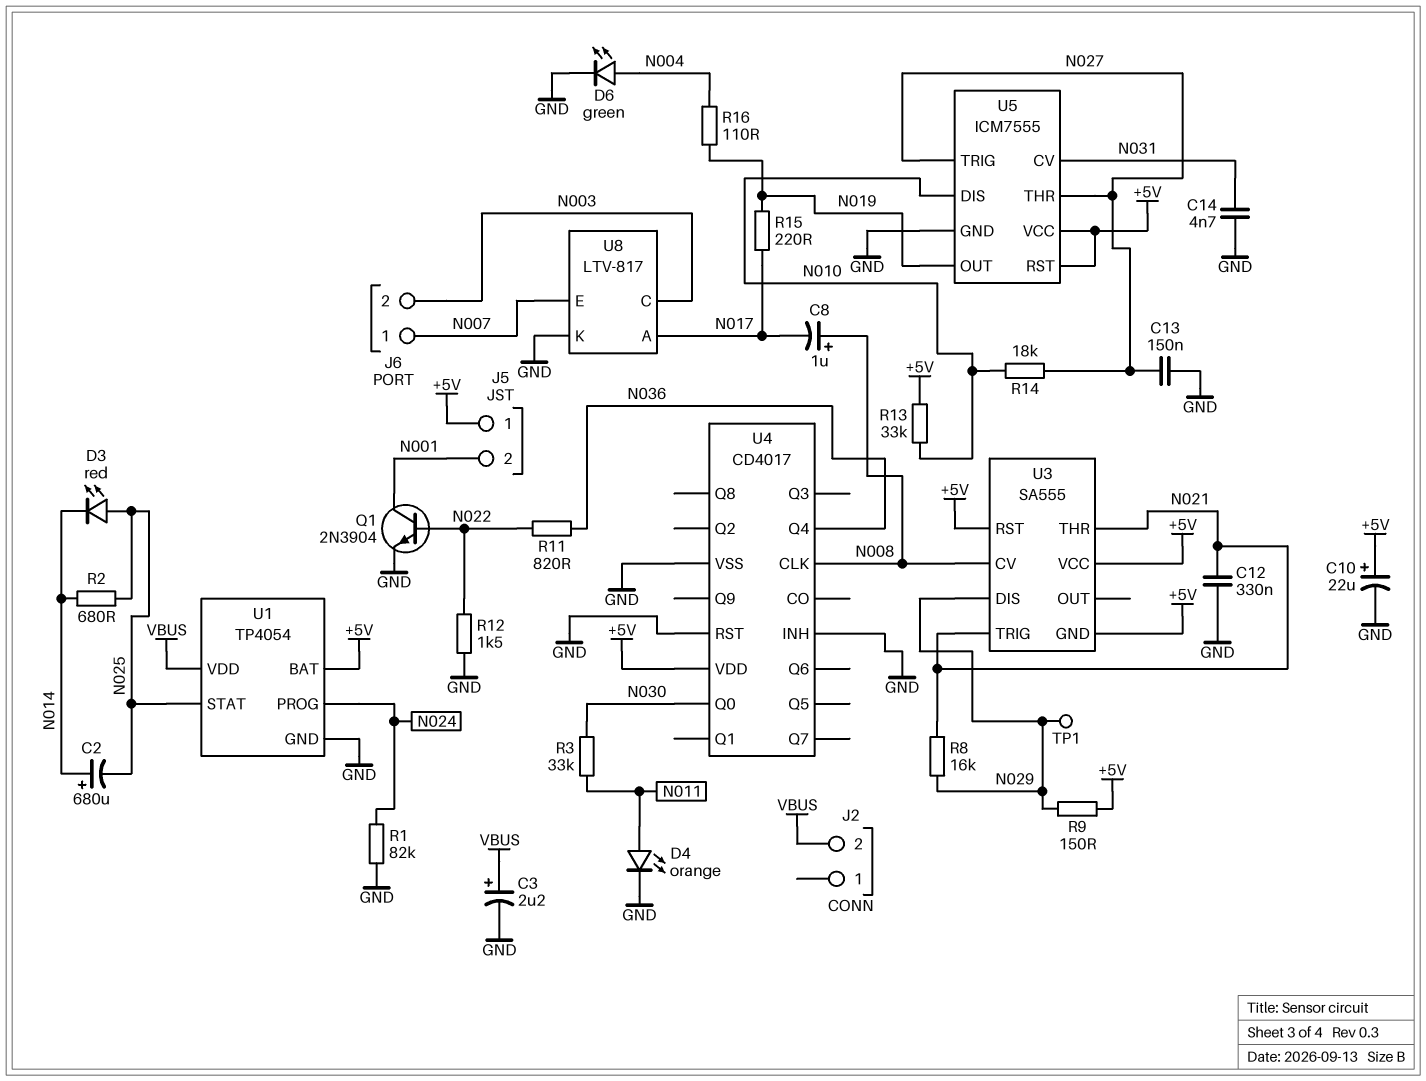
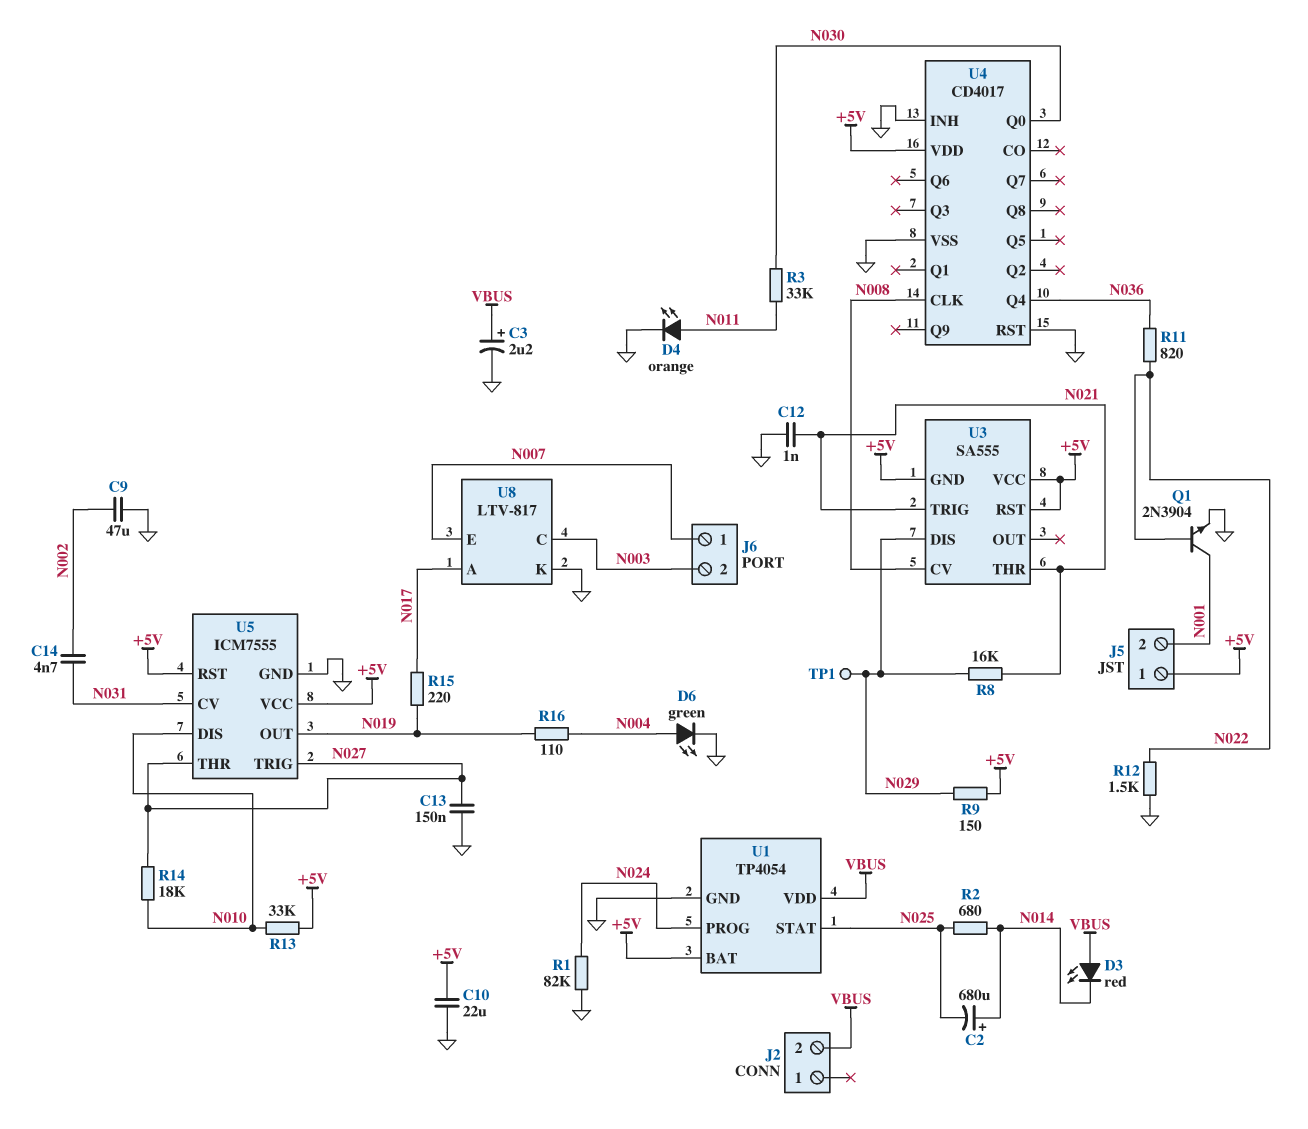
C8: 1uF (plus N008, minus N017) -> none
C9: none -> 47uF (GND, N002)
C10: 22uF (plus +5V, minus GND) -> 22uF (+5V, GND)
C12: 330nF (GND, N021) -> 1nF (GND, N021)
C14: 4.7nF (GND, N031) -> 4.7nF (N002, N031)
D3: LED red (A N025, K N014) -> LED red (A VBUS, K N014)

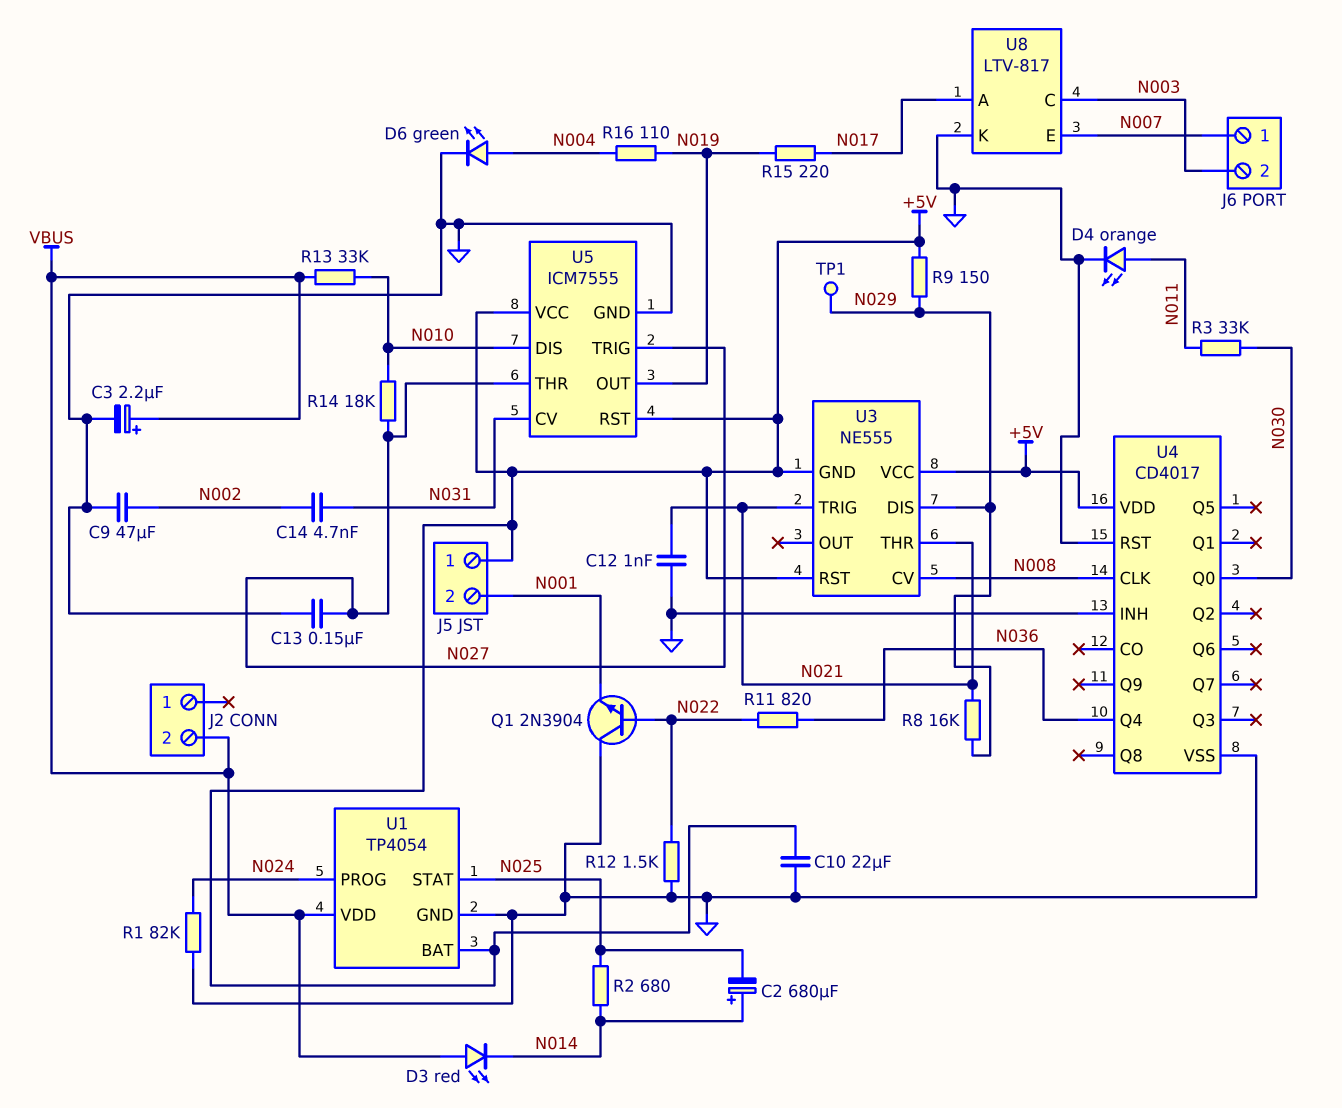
Q1: NPN 2N3904 (B N022, C N001, E GND) -> NPN 2N3904 (B N022, C GND, E N001)
R13: 33k (+5V, N010) -> 33k (N010, VBUS)
U3: SA555 -> NE555

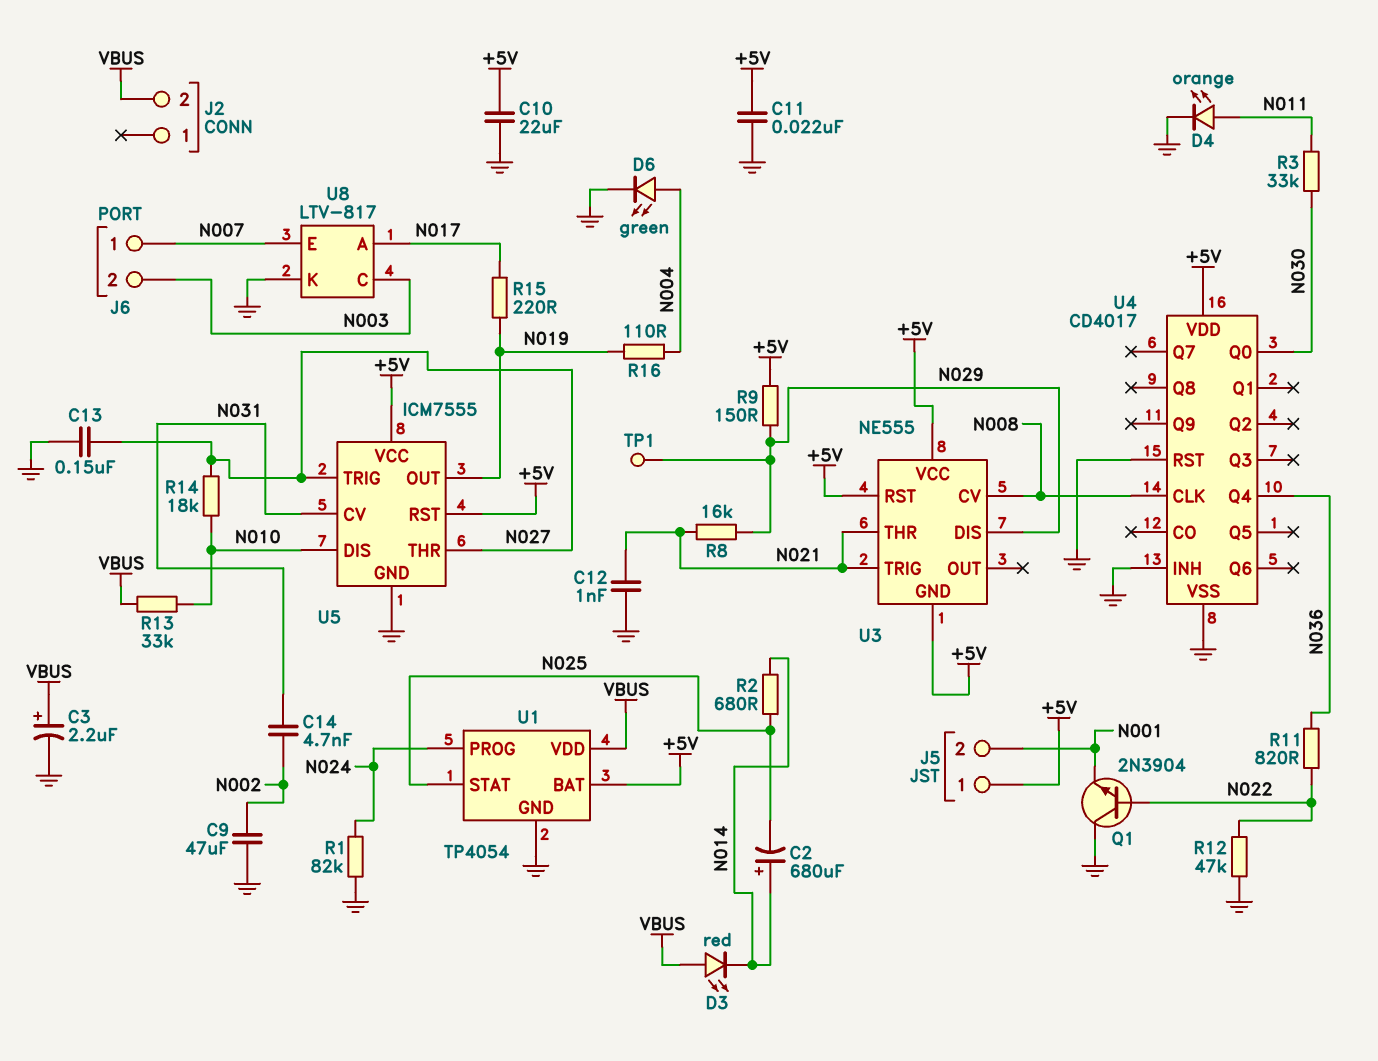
C11: none -> 22nF (+5V, GND)
R12: 1.5k (GND, N022) -> 47k (GND, N022)

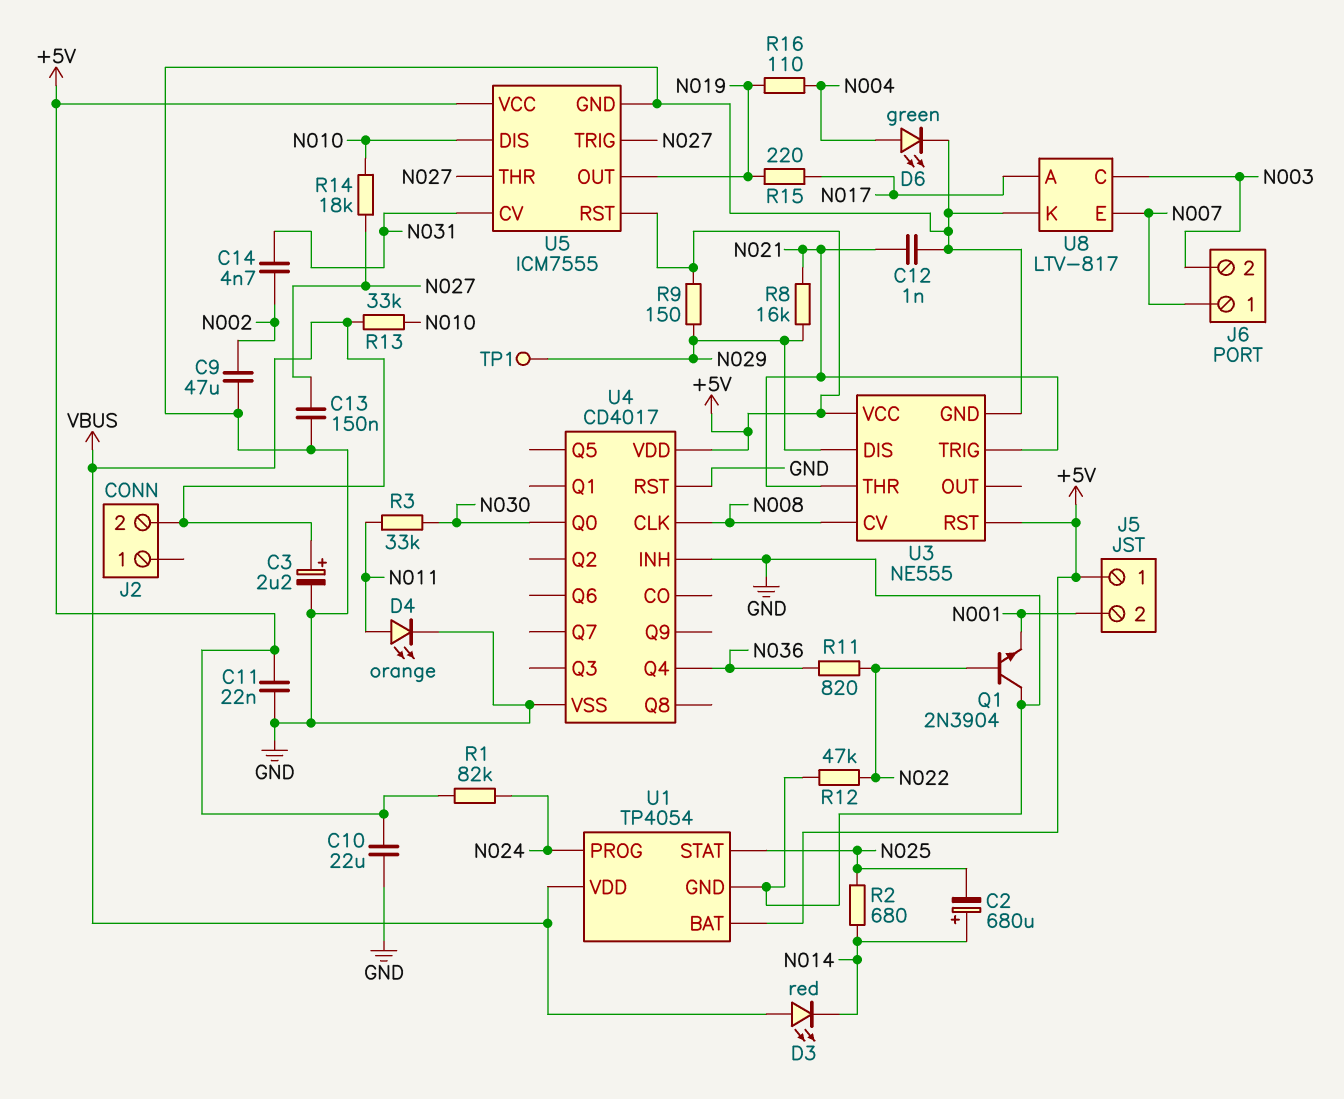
R1: 82k (GND, N024) -> 82k (+5V, N024)
U3 pin GND: +5V -> GND

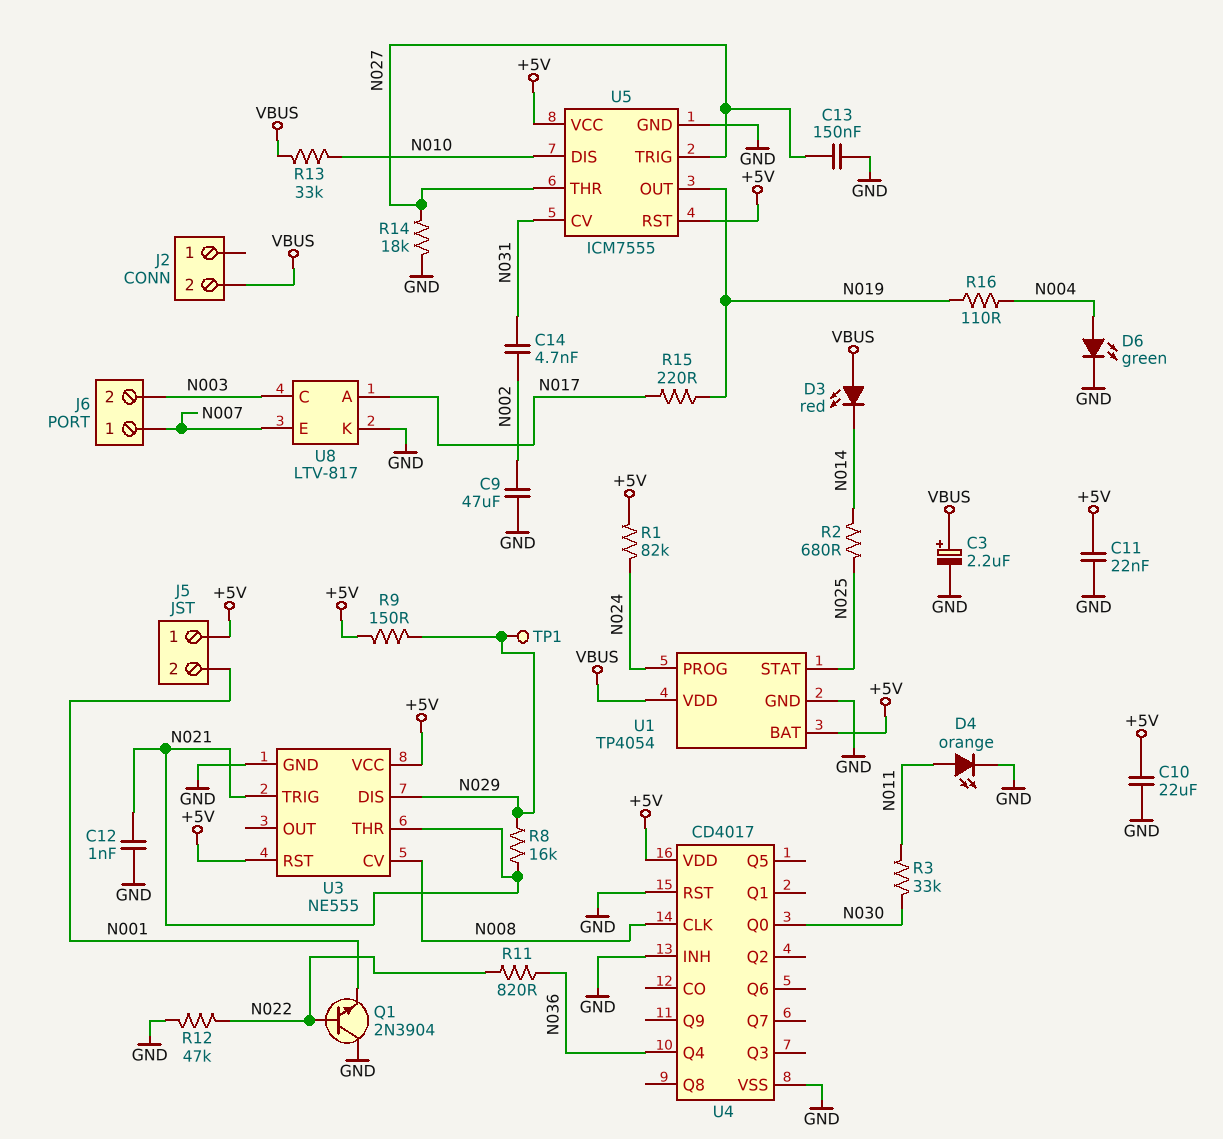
C2: 680uF (plus N014, minus N025) -> none
R14: 18k (N010, N027) -> 18k (GND, N027)

